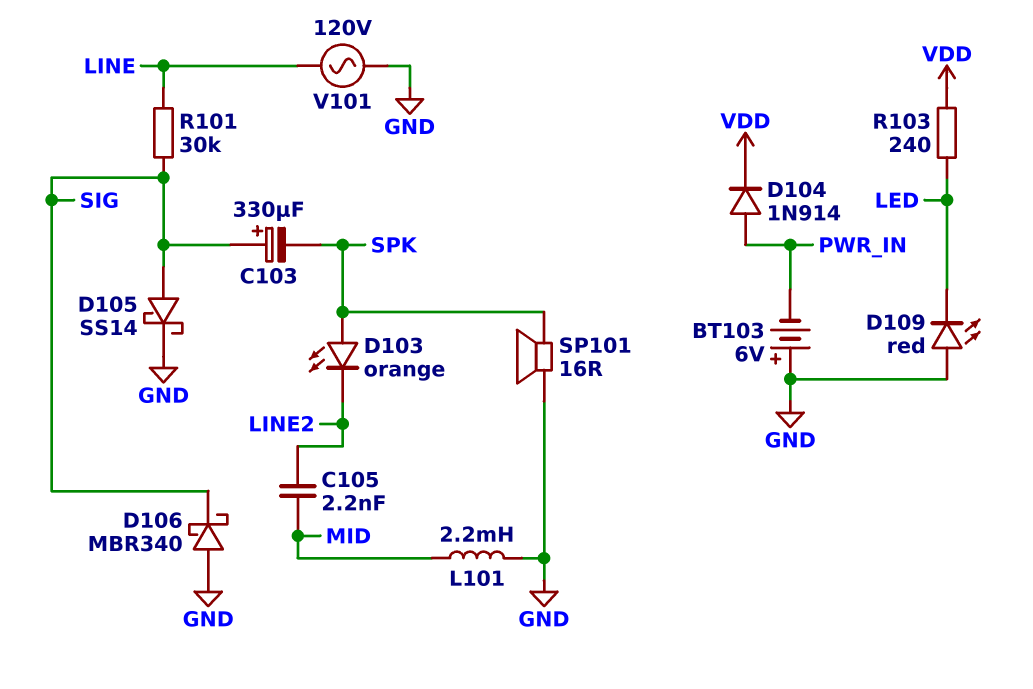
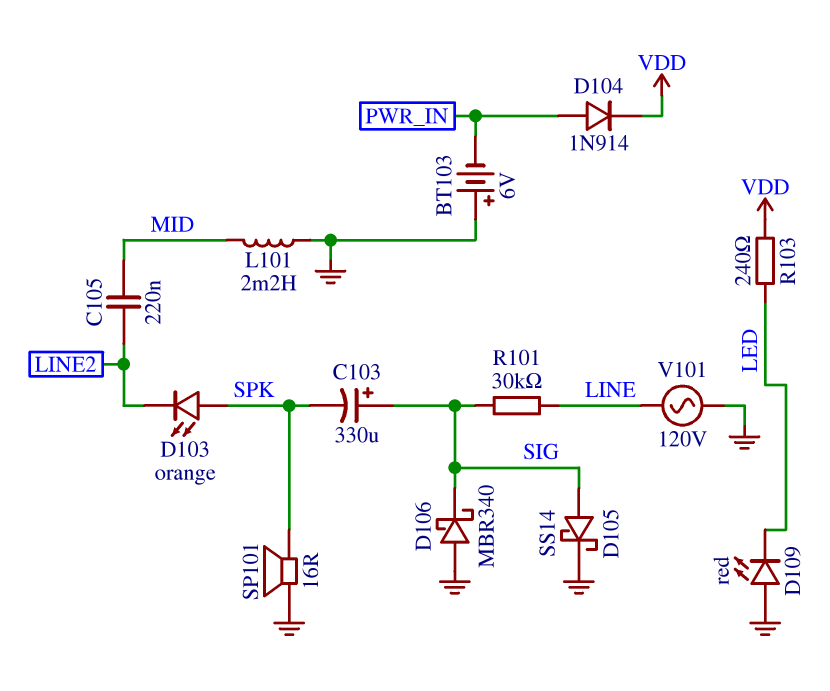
C105: 2.2nF (LINE2, MID) -> 220nF (LINE2, MID)

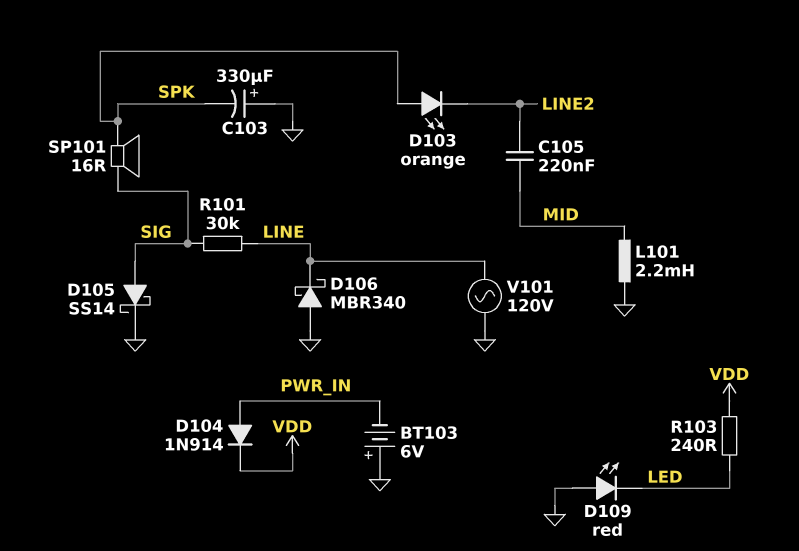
C103: 330uF (plus SIG, minus SPK) -> 330uF (plus GND, minus SPK)
D106: schottky MBR340 (A GND, K SIG) -> schottky MBR340 (A GND, K LINE)
SP101: speaker 16R (GND, SPK) -> speaker 16R (SIG, SPK)

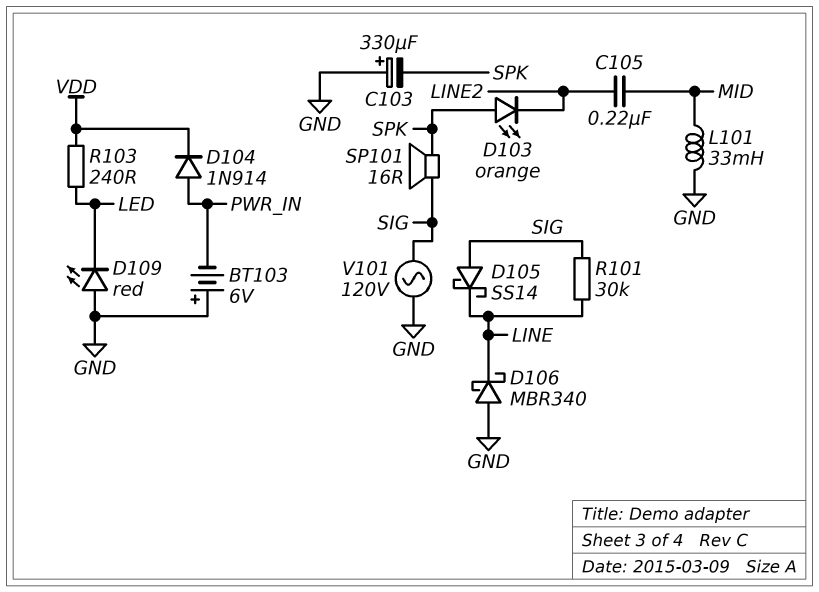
D105: schottky SS14 (A SIG, K GND) -> schottky SS14 (A SIG, K LINE)
L101: 2.2mH (GND, MID) -> 33mH (GND, MID)
V101: AC 120V (GND, LINE) -> AC 120V (GND, SIG)

